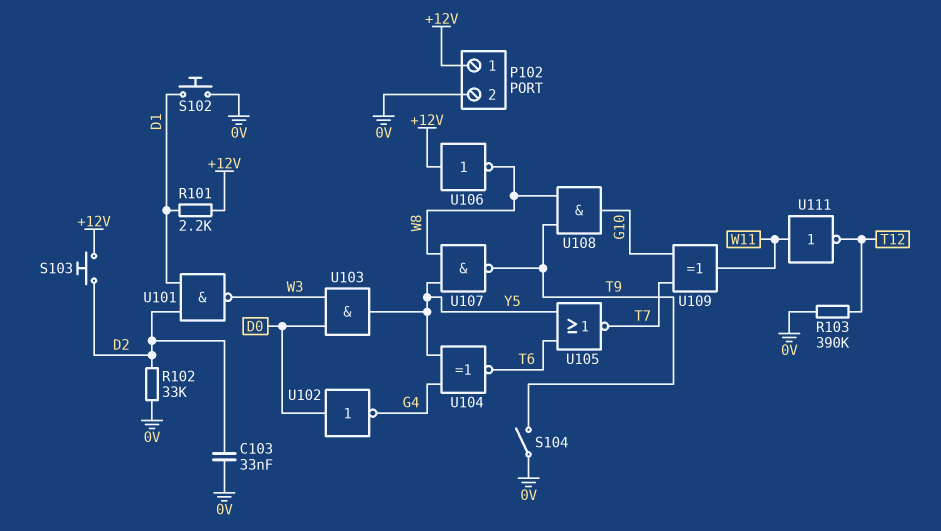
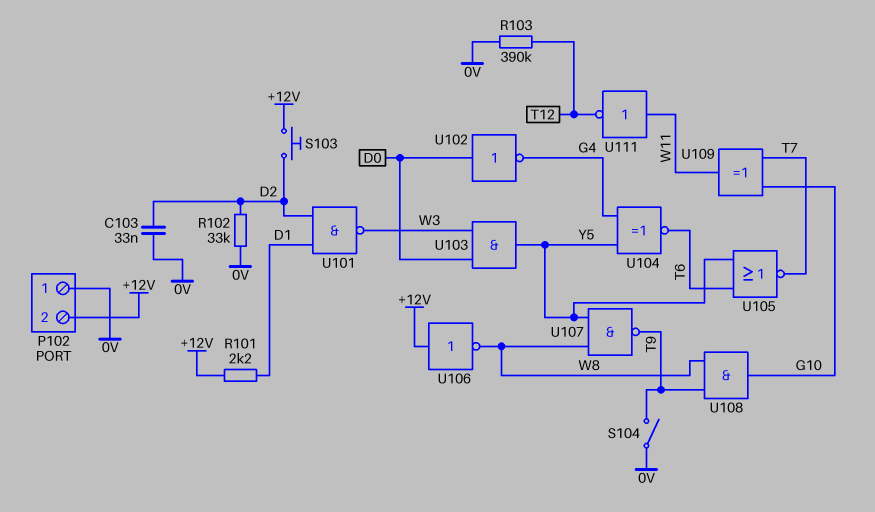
P102 pin 1: +12V -> 0V
P102 pin 2: 0V -> +12V
S102: button (0V, D1) -> none

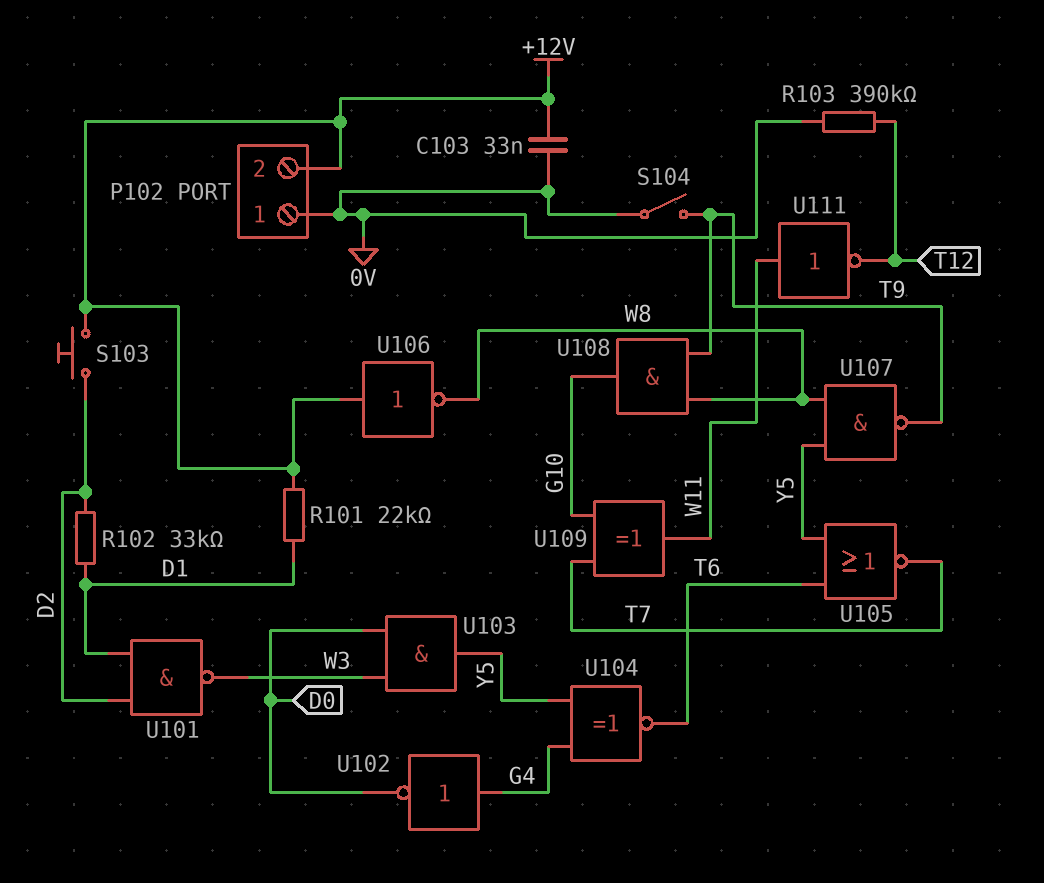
C103: 33nF (0V, D2) -> 33nF (+12V, 0V)
R101: 2.2k (+12V, D1) -> 22k (+12V, D1)
R102: 33k (0V, D2) -> 33k (D1, D2)
U102: NOT (in D0, out G4) -> NOT (in G4, out D0)

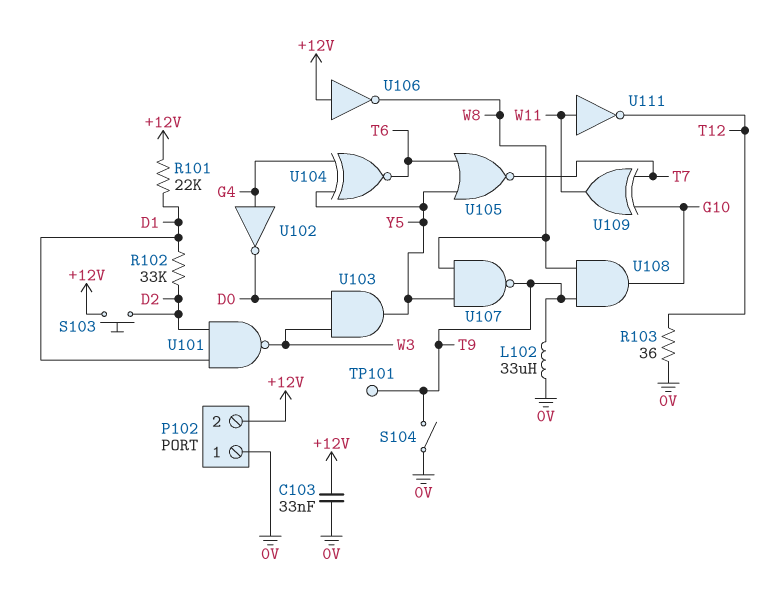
L102: none -> 33uH (0V, T9)
R103: 390k (0V, T12) -> 36 (0V, T12)
TP101: none -> test point (T9)

